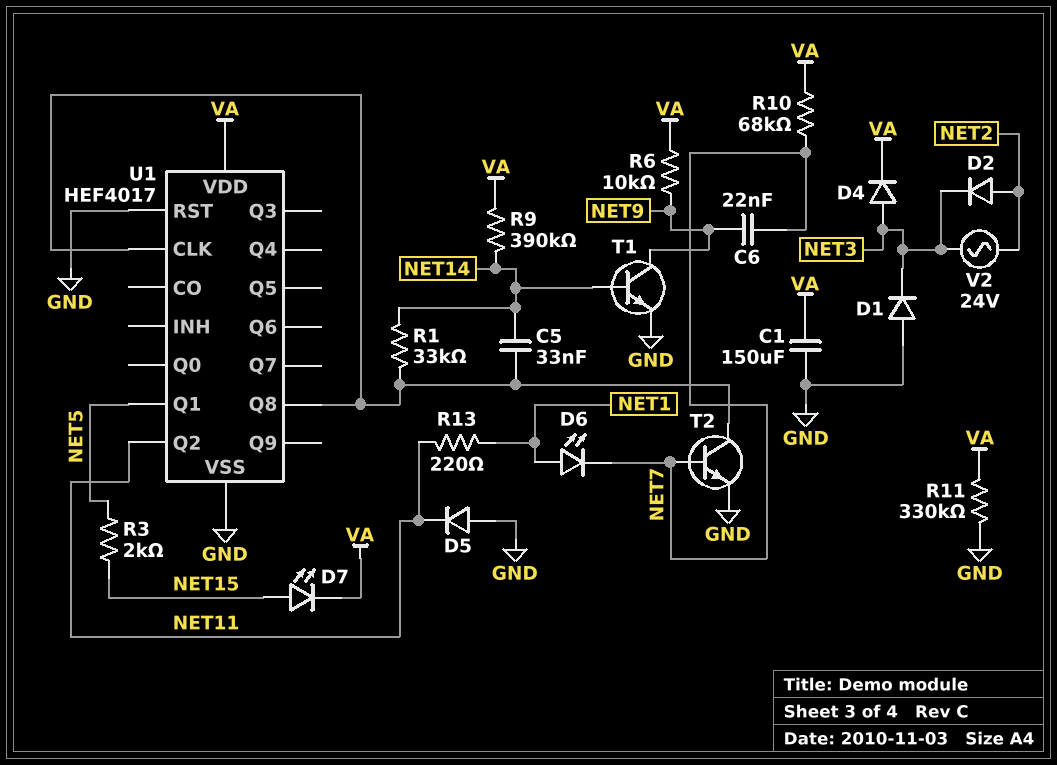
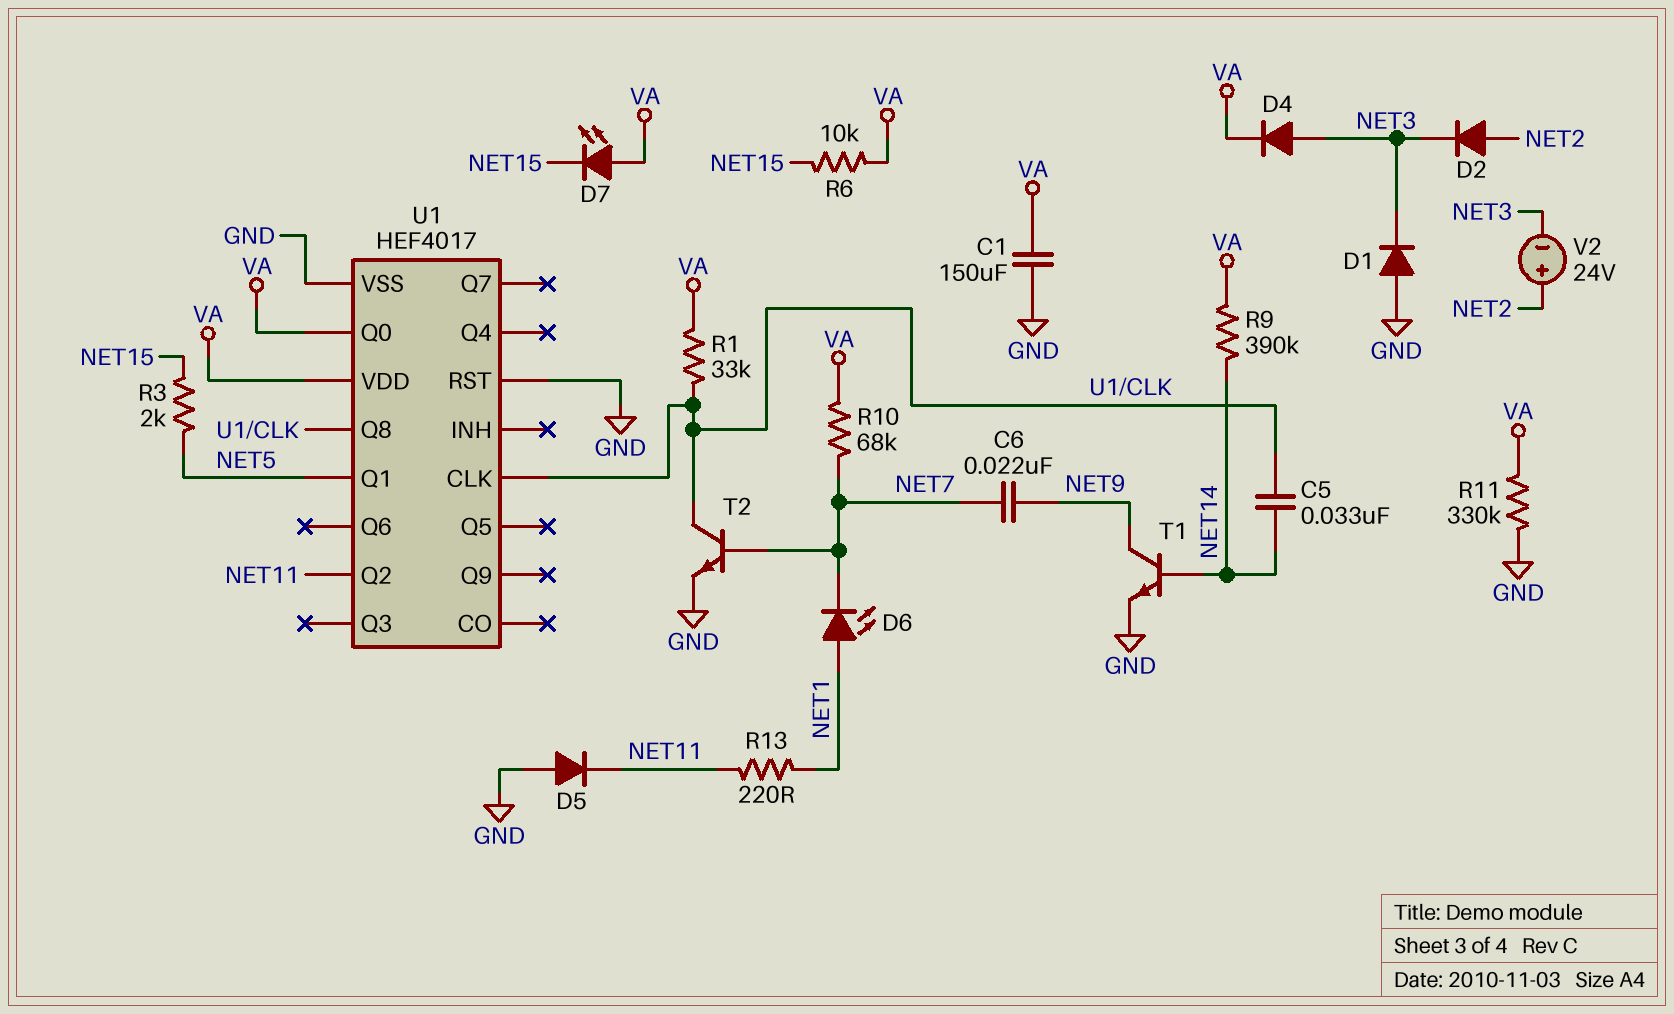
D7: LED (A NET15, K VA) -> LED (A VA, K NET15)
R1: 33k (NET14, U1/CLK) -> 33k (U1/CLK, VA)
R6: 10k (NET9, VA) -> 10k (NET15, VA)
U1 pin Q0: none -> VA
V2: AC 24V (NET2, NET3) -> 24V (plus NET2, minus NET3)

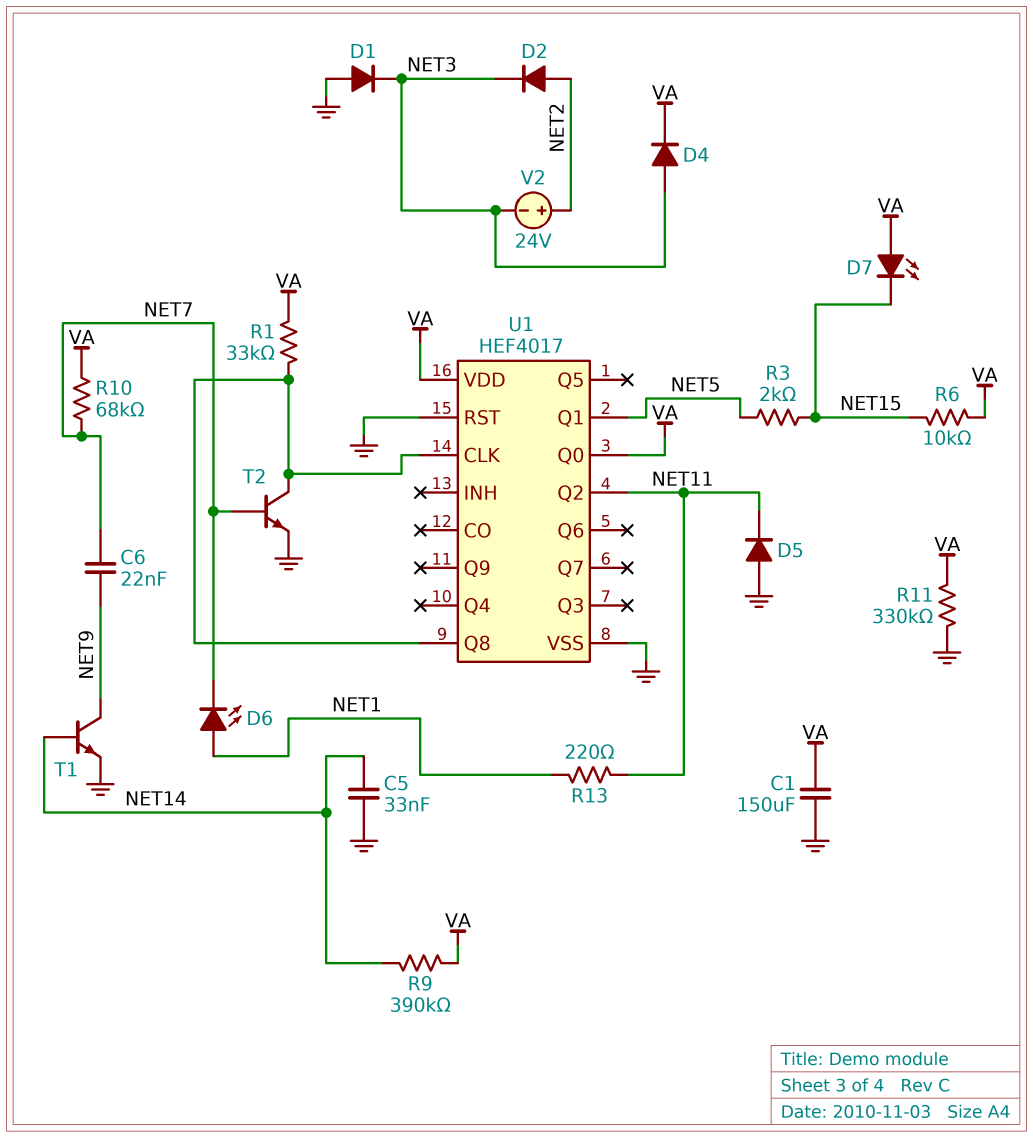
C5: 33nF (NET14, U1/CLK) -> 33nF (GND, NET14)

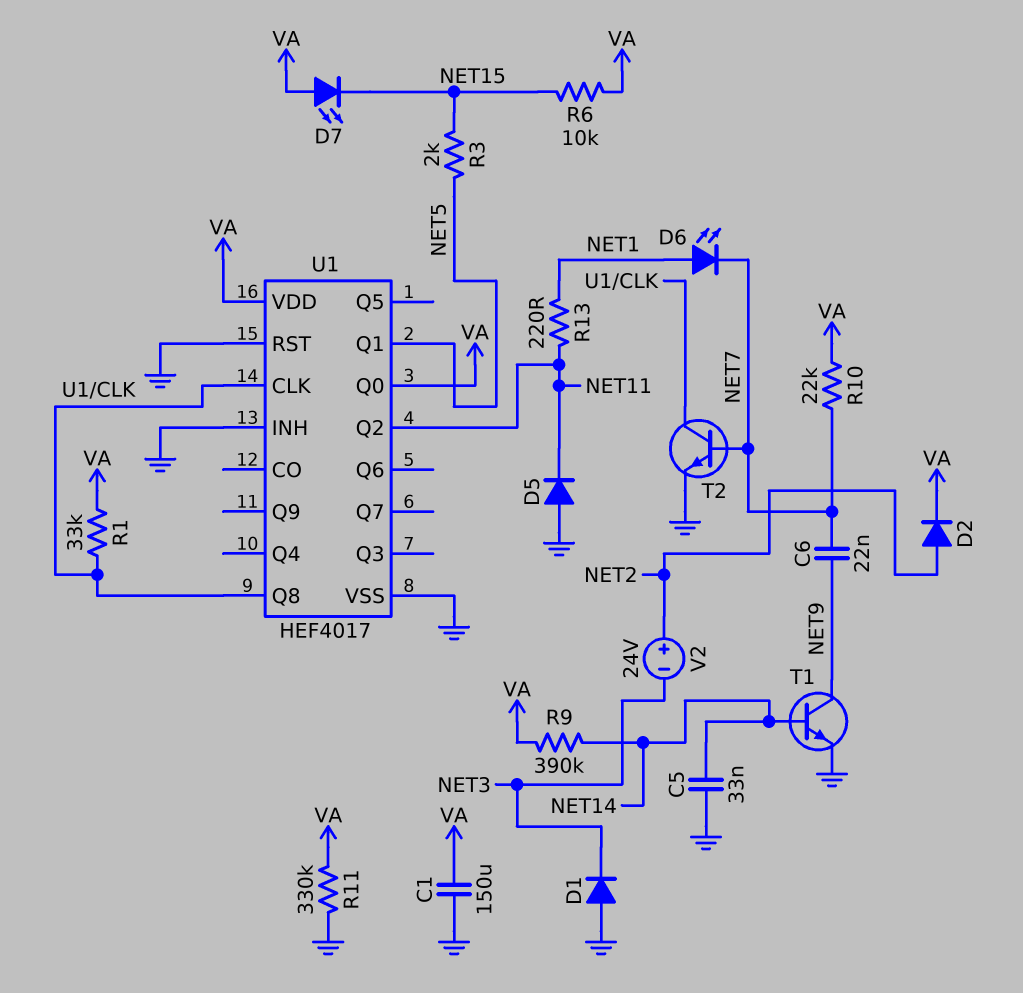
D2: diode (A NET2, K NET3) -> diode (A NET2, K VA)
D4: diode (A NET3, K VA) -> none
R10: 68k (NET7, VA) -> 22k (NET7, VA)
U1 pin INH: none -> GND

